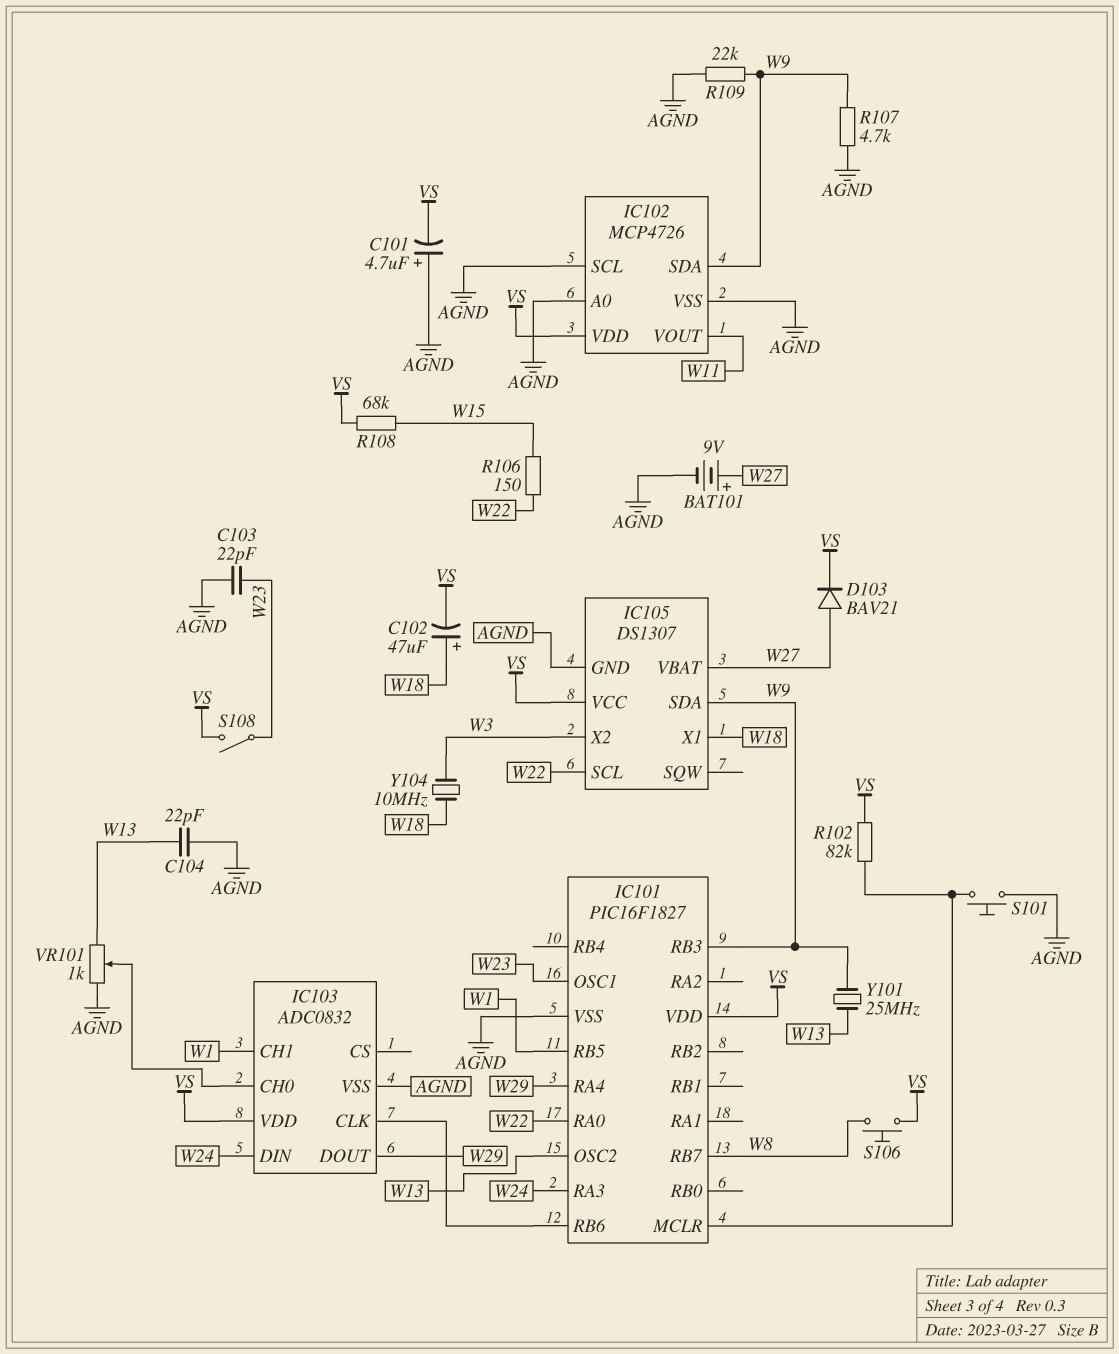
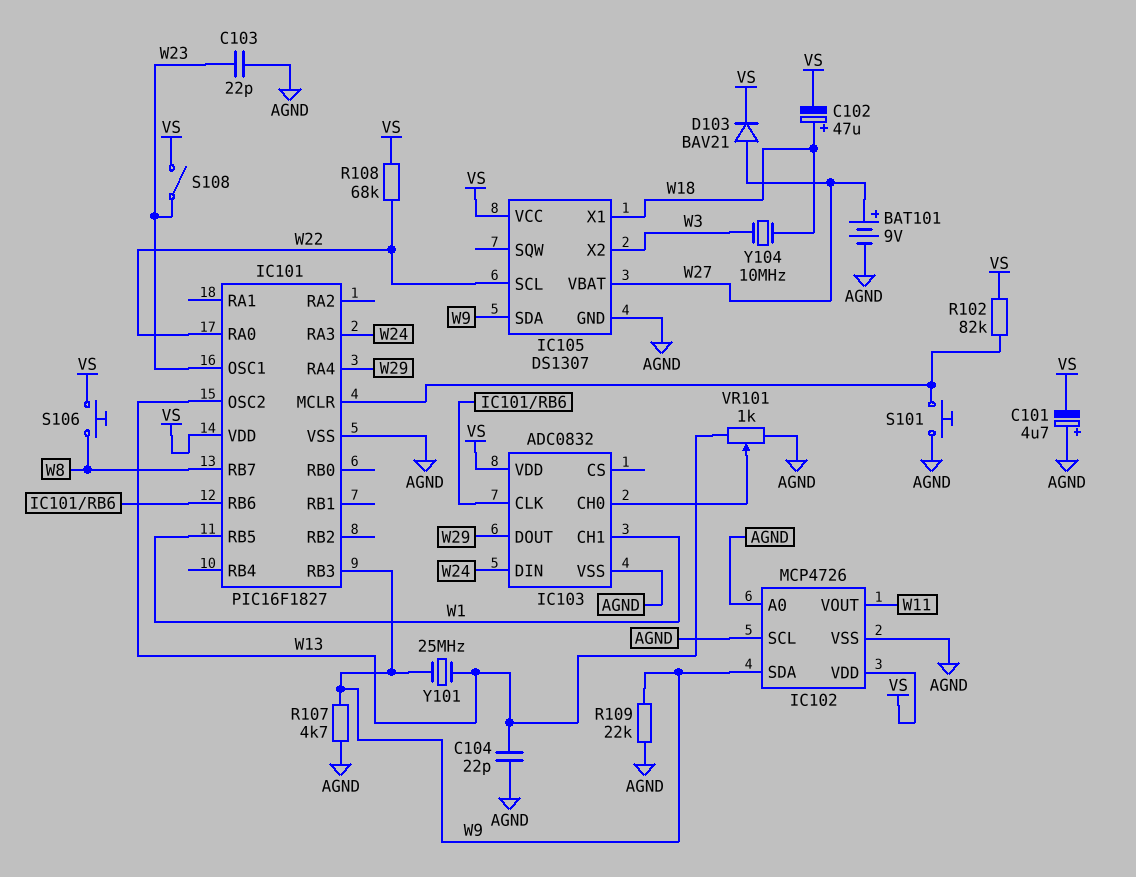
R106: 150 (W15, W22) -> none
R108: 68k (VS, W15) -> 68k (VS, W22)

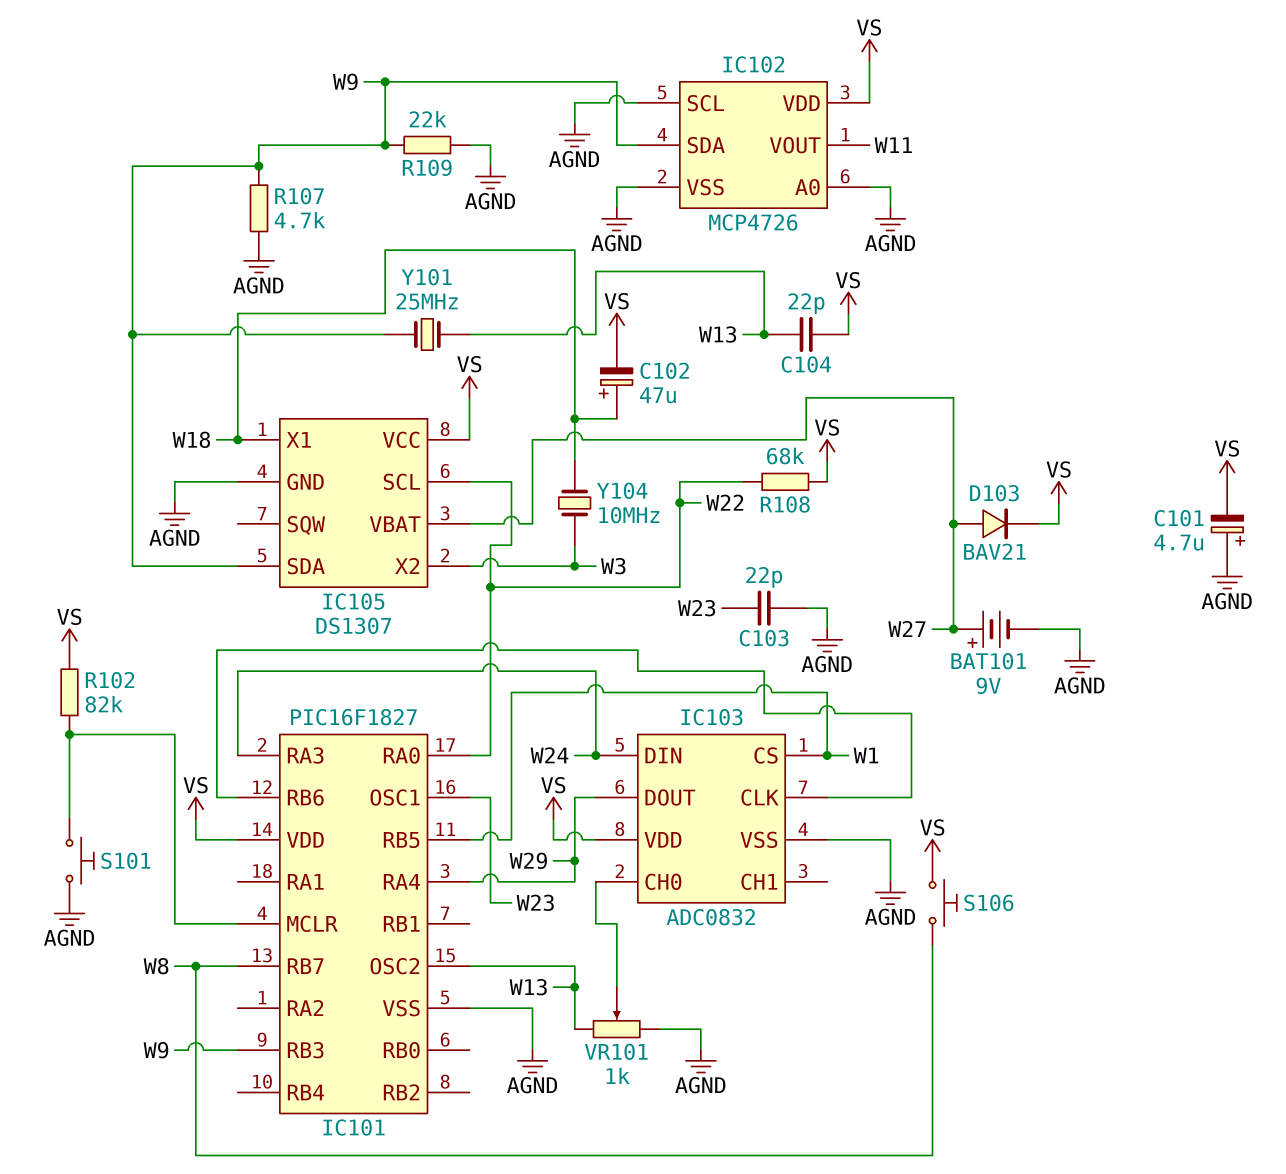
C104: 22pF (AGND, W13) -> 22pF (VS, W13)
IC103 pin CH1: W1 -> none
IC103 pin CS: none -> W1
S108: switch (VS, W23) -> none

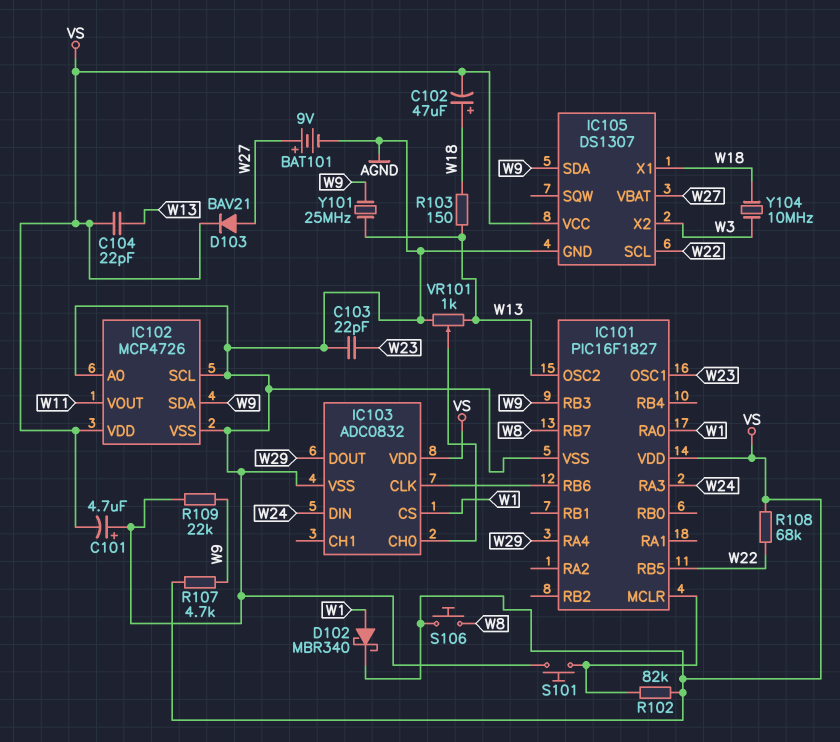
D102: none -> schottky MBR340 (A W1, K VS)
IC101 pin RA0: W22 -> W1
IC101 pin RB5: W1 -> W22
R103: none -> 150 (W13, W18)
R107: 4.7k (AGND, W9) -> 4.7k (VS, W9)

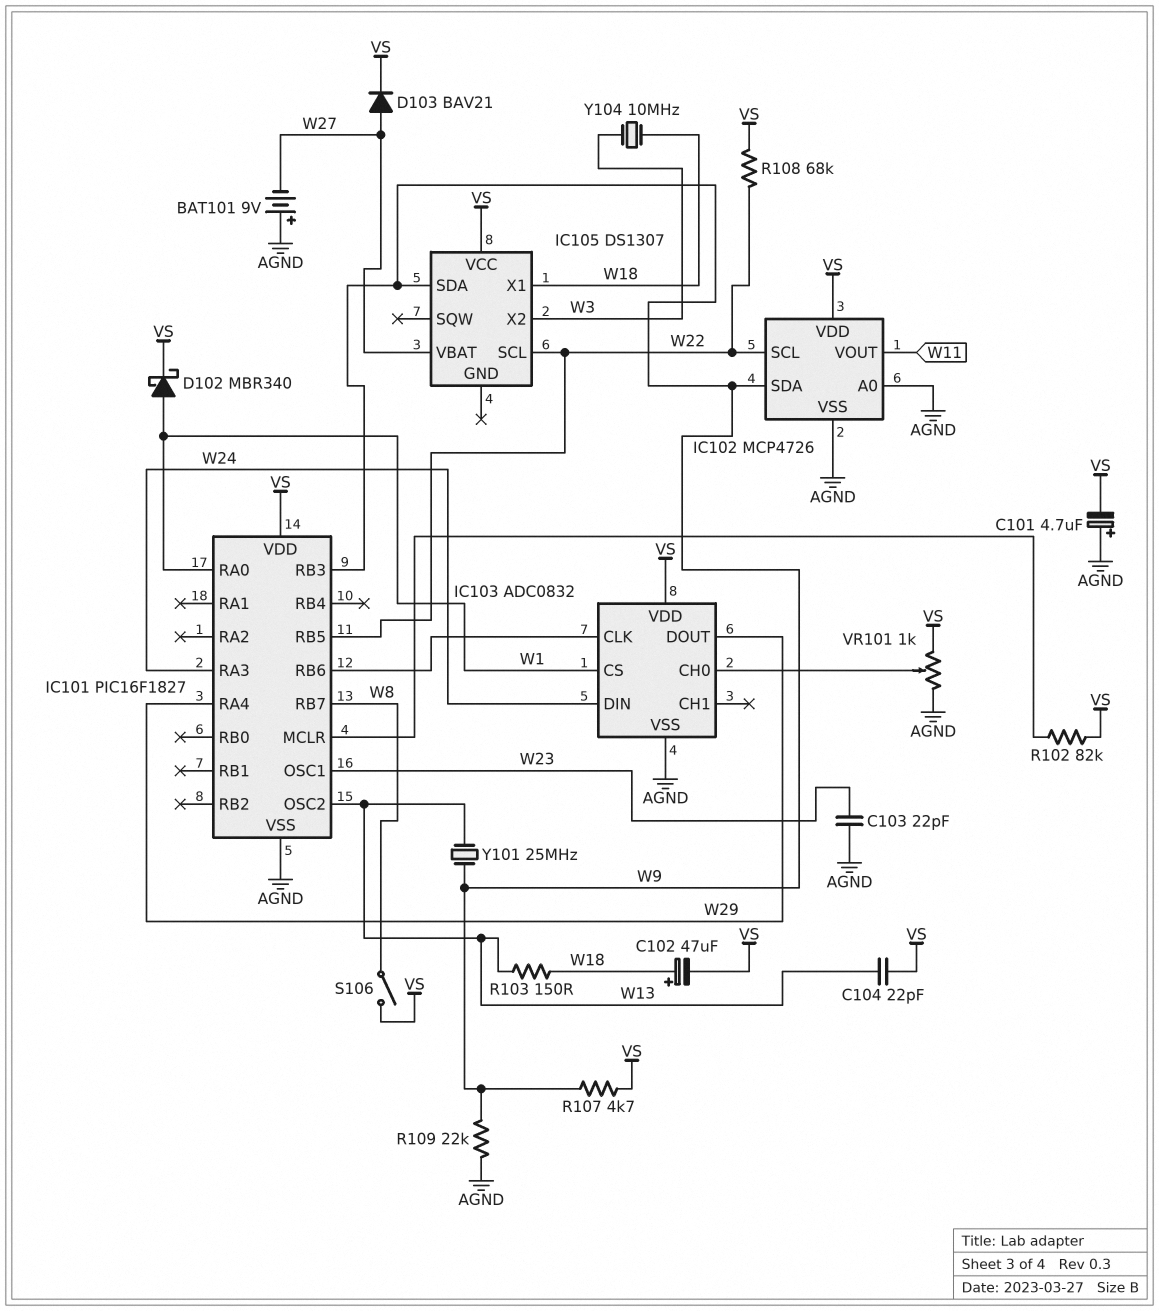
BAT101: 9V (plus W27, minus AGND) -> 9V (plus AGND, minus W27)
IC102 pin SCL: AGND -> W22
IC105 pin GND: AGND -> none
S101: button (AGND, IC101/MCLR) -> none
S106: button (VS, W8) -> switch (VS, W8)
VR101: 1k (AGND, W13, wiper IC103/CH0) -> 1k (AGND, VS, wiper IC103/CH0)

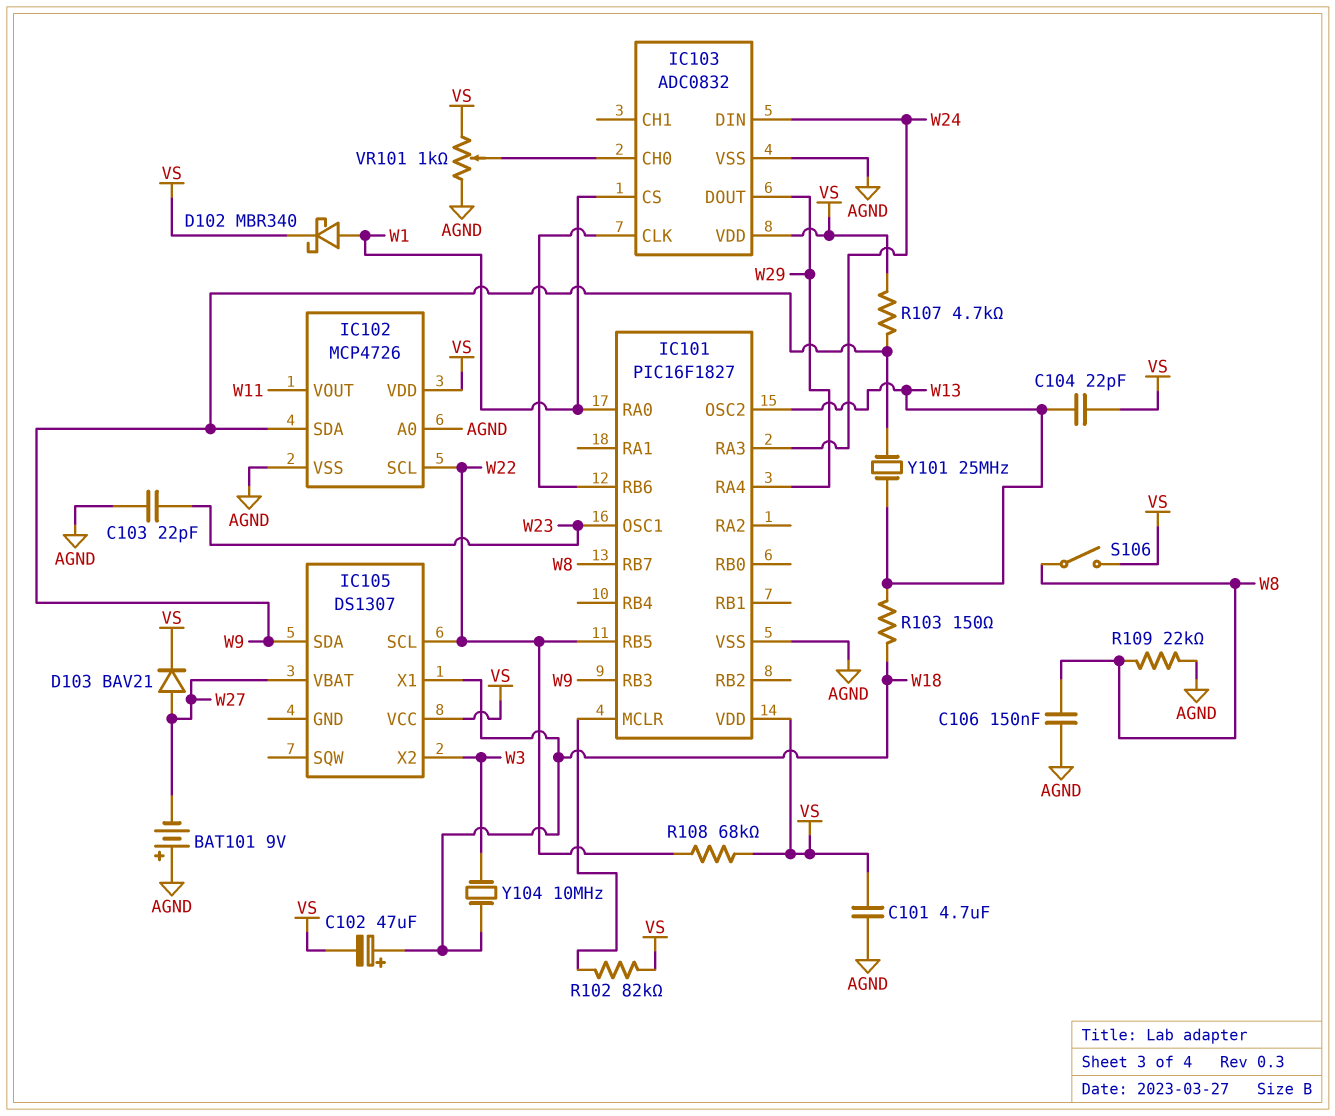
C101: 4.7uF (plus AGND, minus VS) -> 4.7uF (AGND, VS)
C106: none -> 150nF (AGND, W8)
R109: 22k (AGND, W9) -> 22k (AGND, W8)

